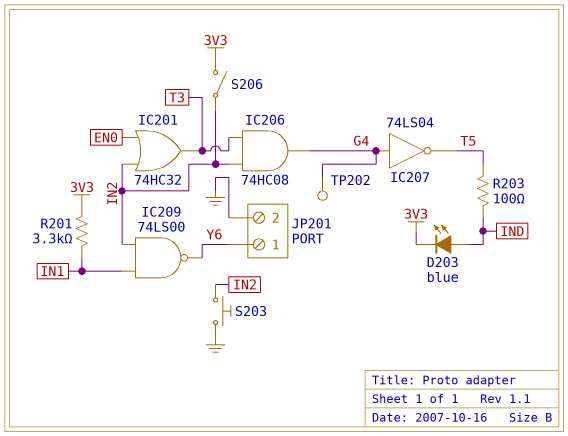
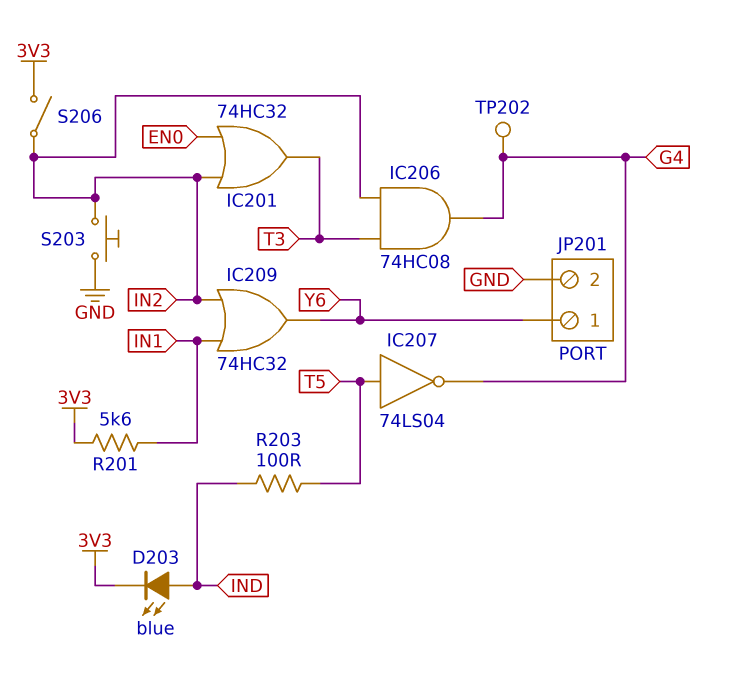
IC207: NOT 74LS04 (in G4, out T5) -> NOT 74LS04 (in T5, out G4)
IC209: NAND 74LS00 (in IN1, in IN2, out Y6) -> OR 74HC32 (in IN1, in IN2, out Y6)
R201: 3.3k (3V3, IN1) -> 5.6k (3V3, IN1)

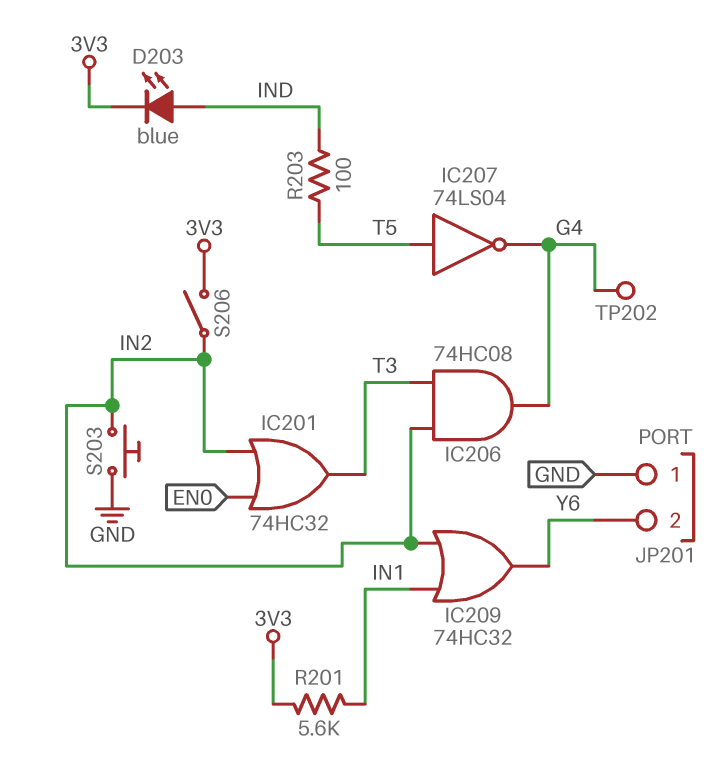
JP201 pin 1: Y6 -> GND
JP201 pin 2: GND -> Y6

